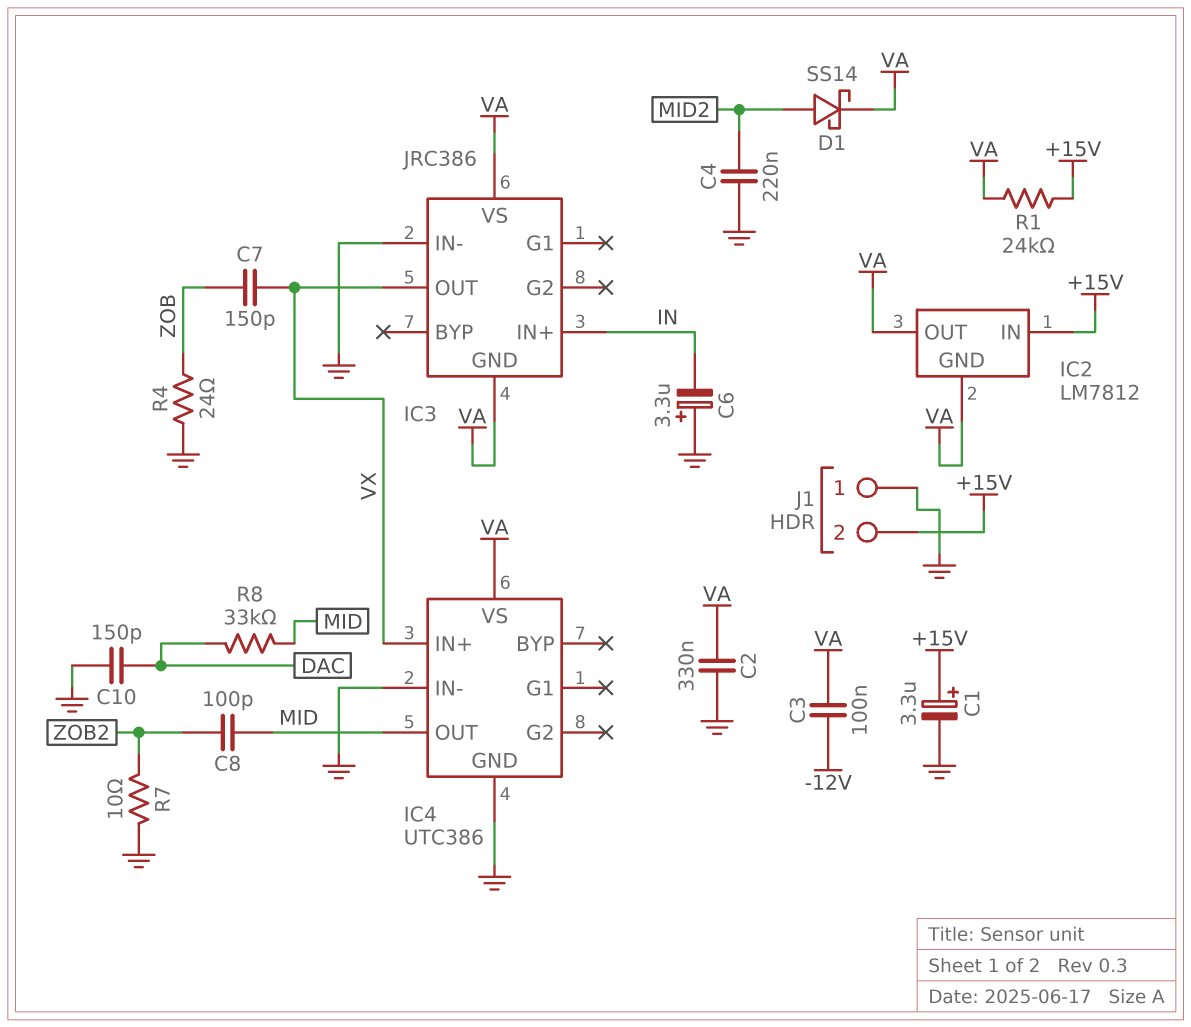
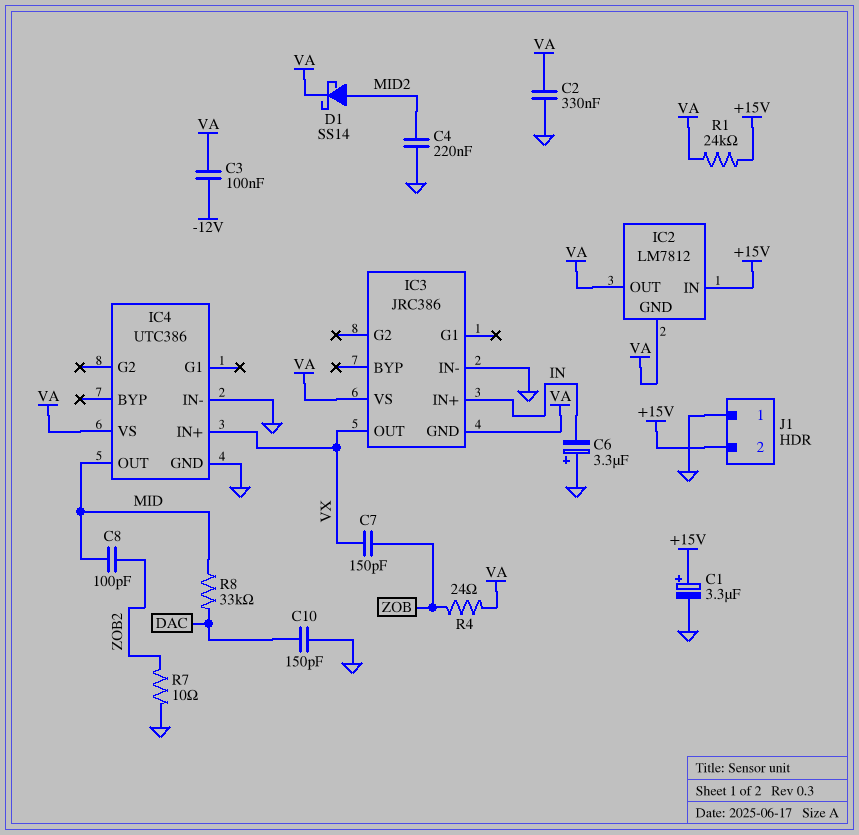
R4: 24 (GND, ZOB) -> 24 (VA, ZOB)

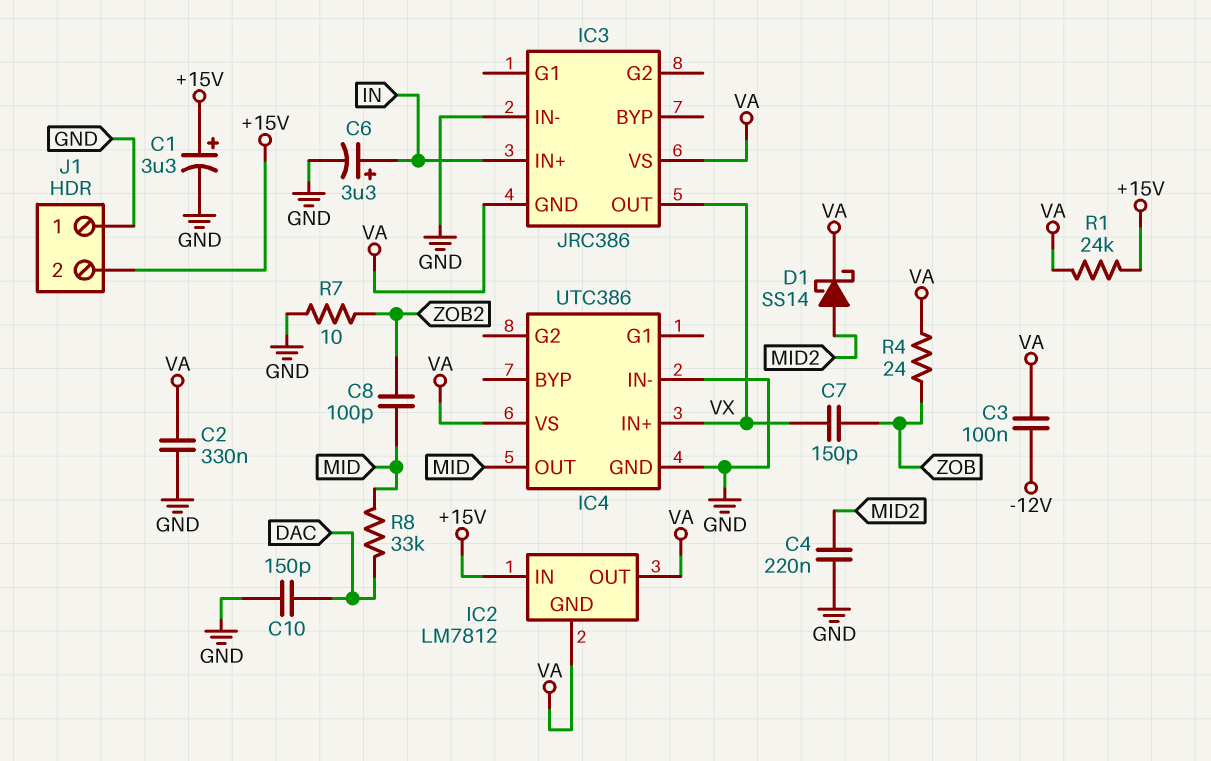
C6: 3.3uF (plus GND, minus IN) -> 3.3uF (plus IN, minus GND)

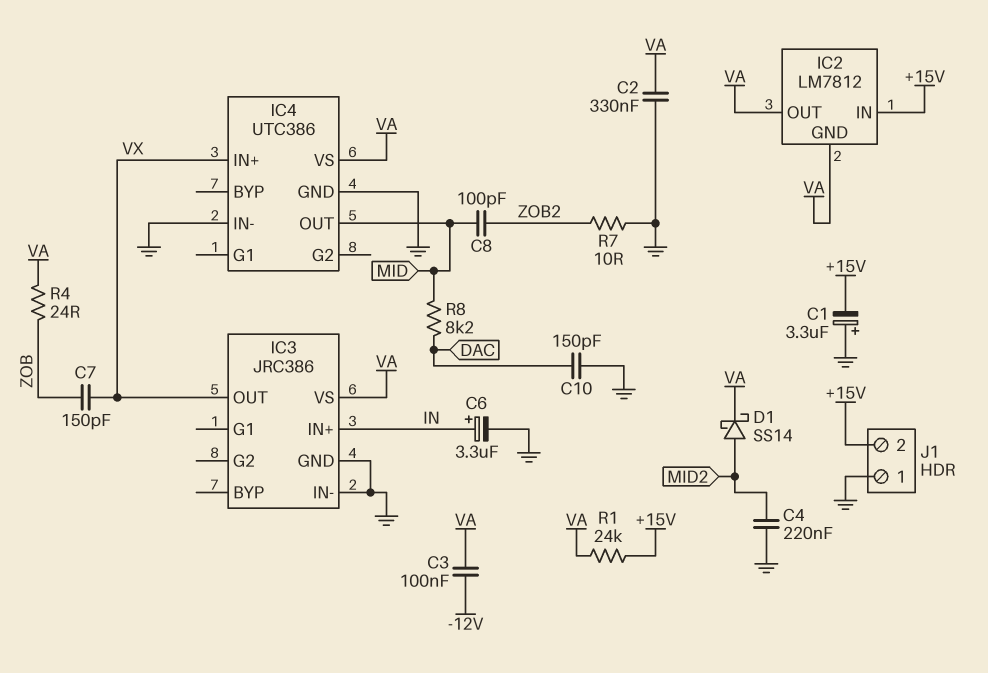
C1: 3.3uF (plus +15V, minus GND) -> 3.3uF (plus GND, minus +15V)
IC3 pin GND: VA -> GND
R8: 33k (DAC, MID) -> 8.2k (DAC, MID)

